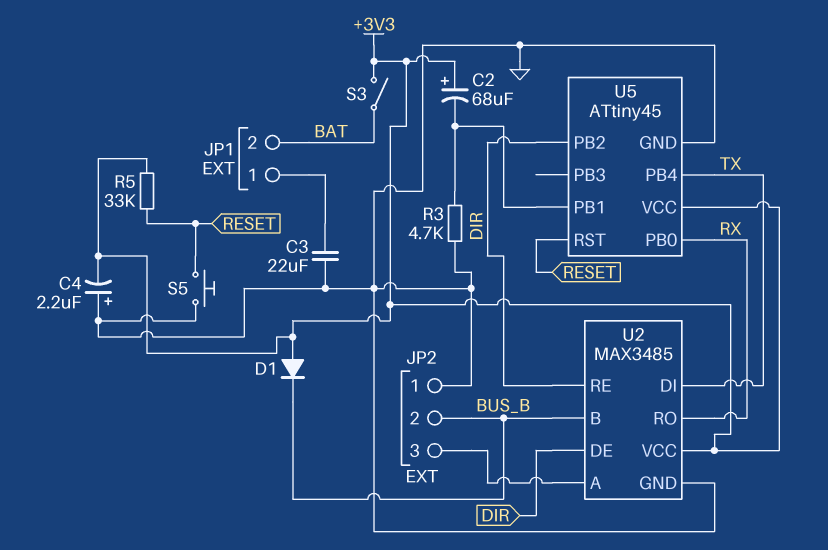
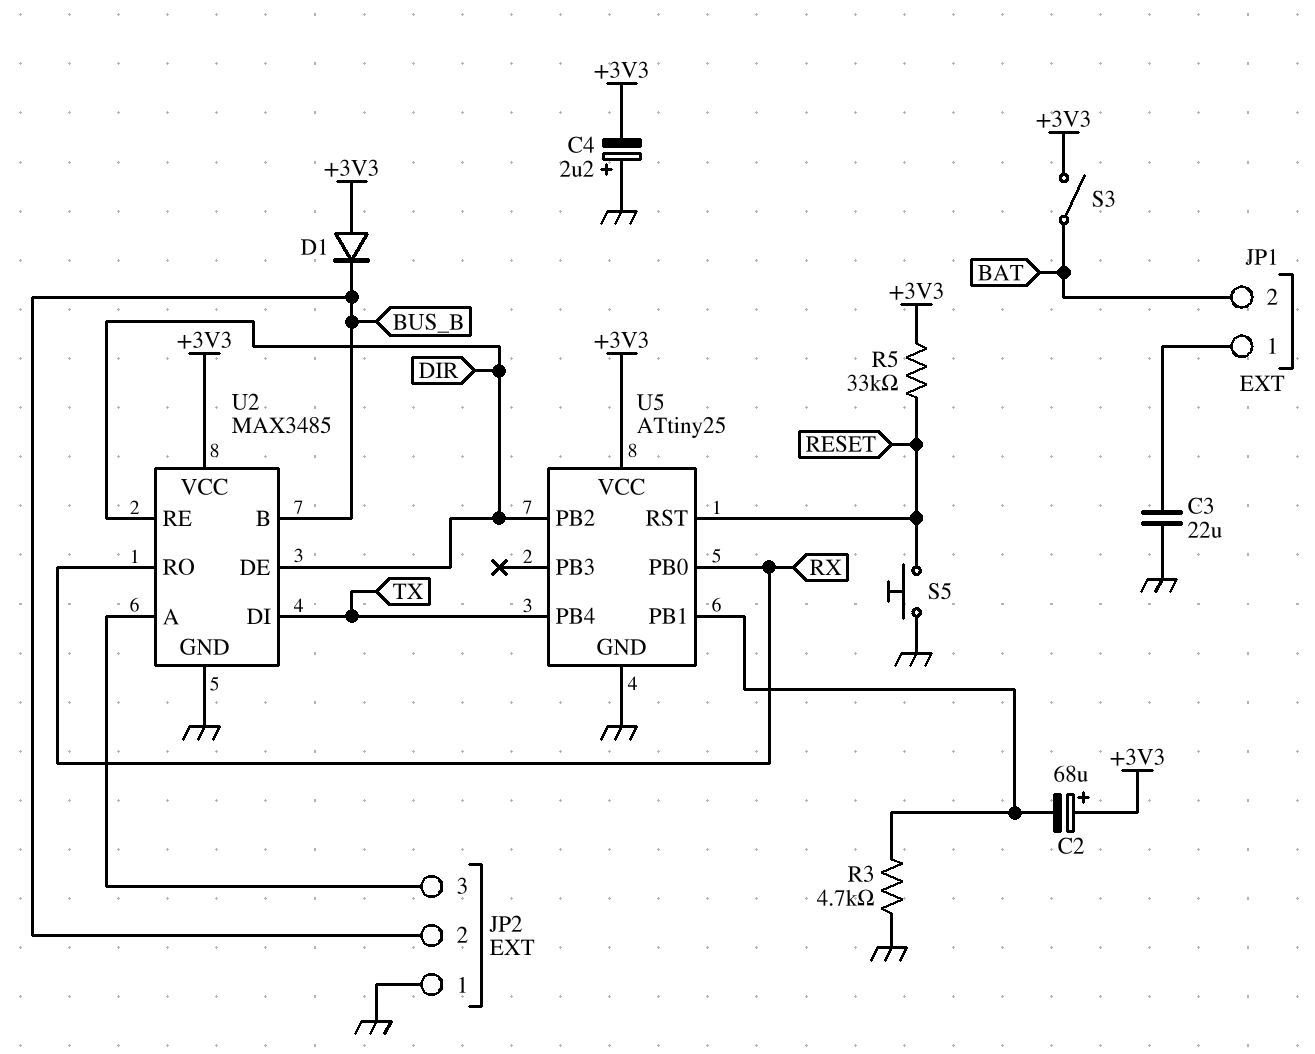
U5: ATtiny45 -> ATtiny25

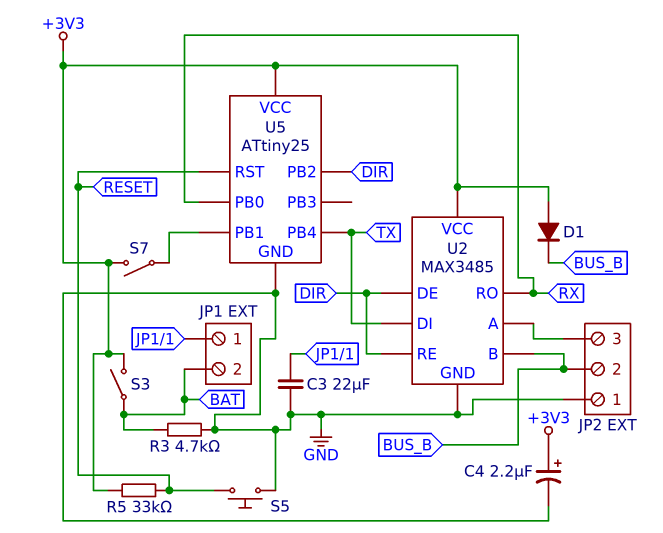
C2: 68uF (plus +3V3, minus U5/PB1) -> none
C4: 2.2uF (plus GND, minus +3V3) -> 2.2uF (plus +3V3, minus GND)
R3: 4.7k (GND, U5/PB1) -> 4.7k (BAT, GND)
S7: none -> switch (+3V3, U5/PB1)

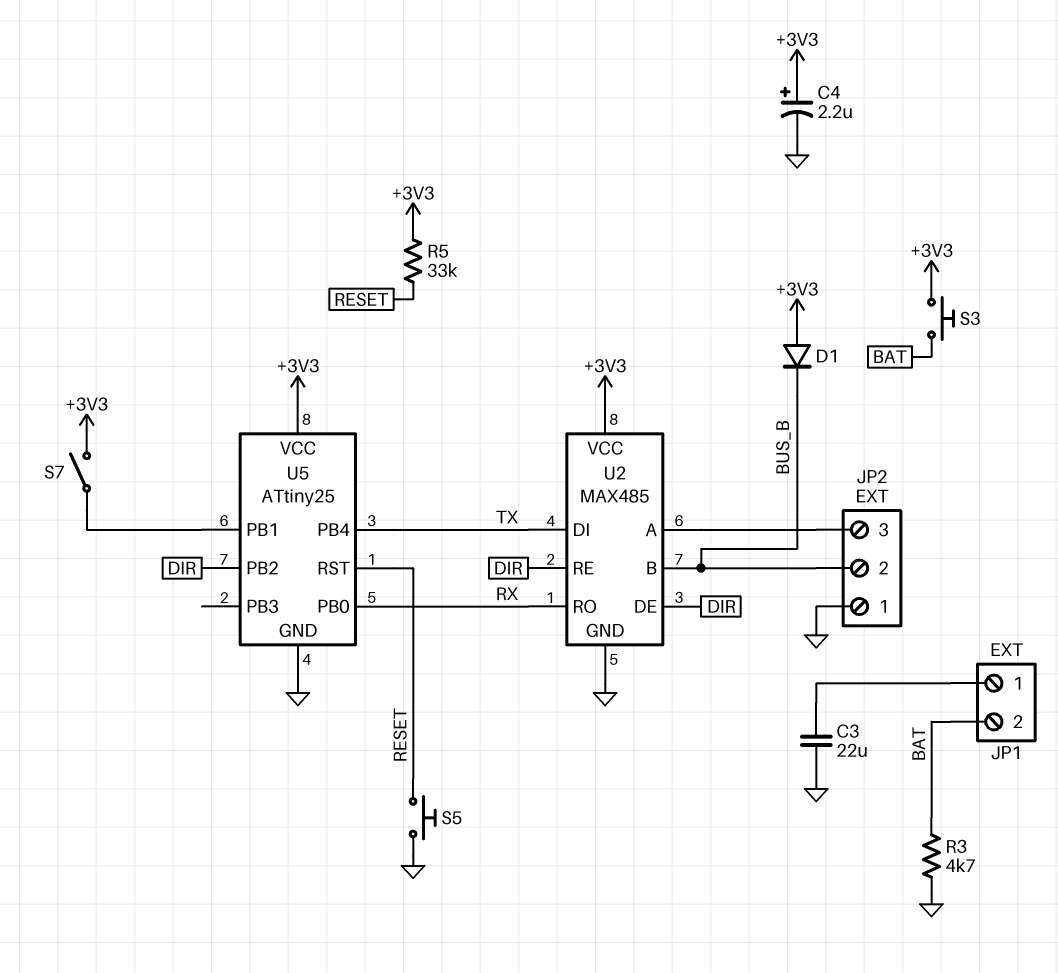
S3: switch (+3V3, BAT) -> button (+3V3, BAT)
U2: MAX3485 -> MAX485

